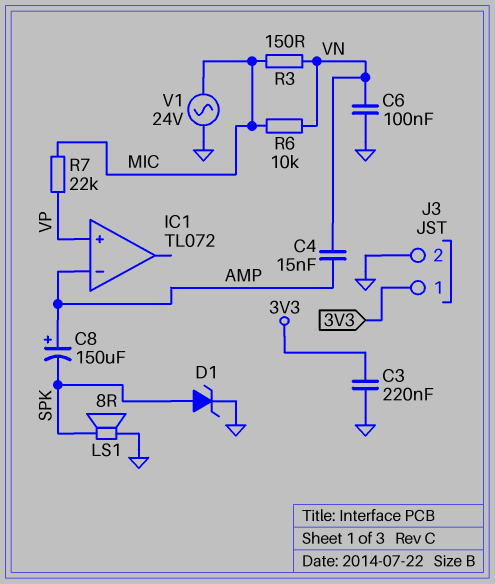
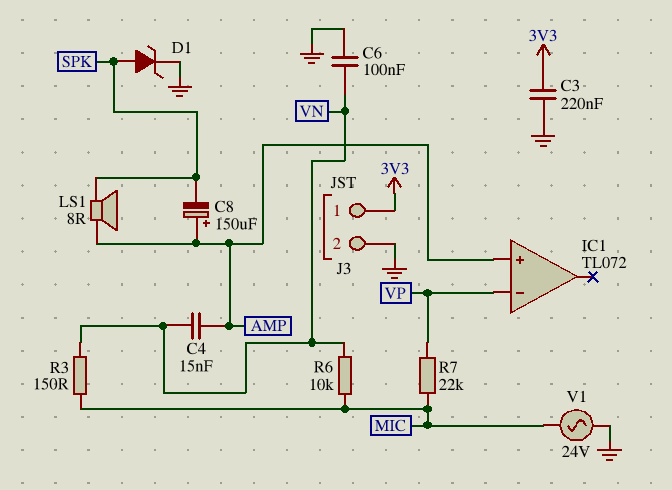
IC1 pin in+: VP -> AMP
IC1 pin in-: AMP -> VP
LS1: speaker 8R (GND, SPK) -> speaker 8R (AMP, SPK)

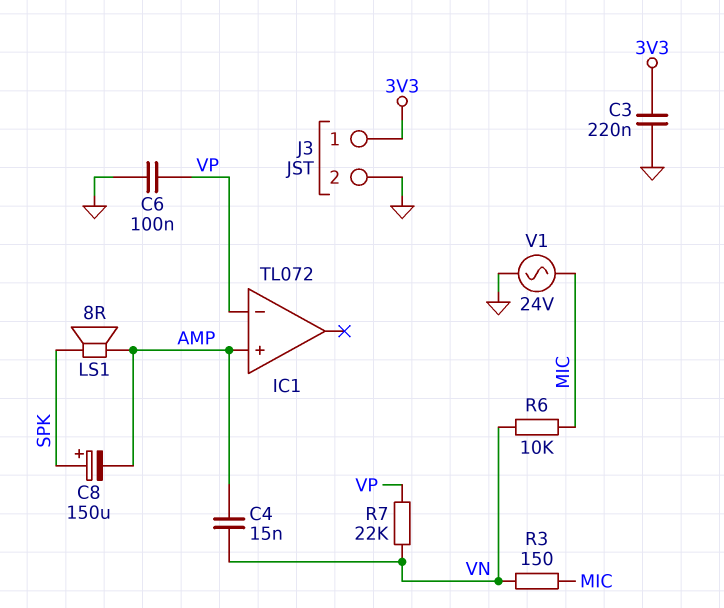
C6: 100nF (GND, VN) -> 100nF (GND, VP)
C8: 150uF (plus AMP, minus SPK) -> 150uF (plus SPK, minus AMP)
D1: zener (A SPK, K GND) -> none
R7: 22k (MIC, VP) -> 22k (VN, VP)

